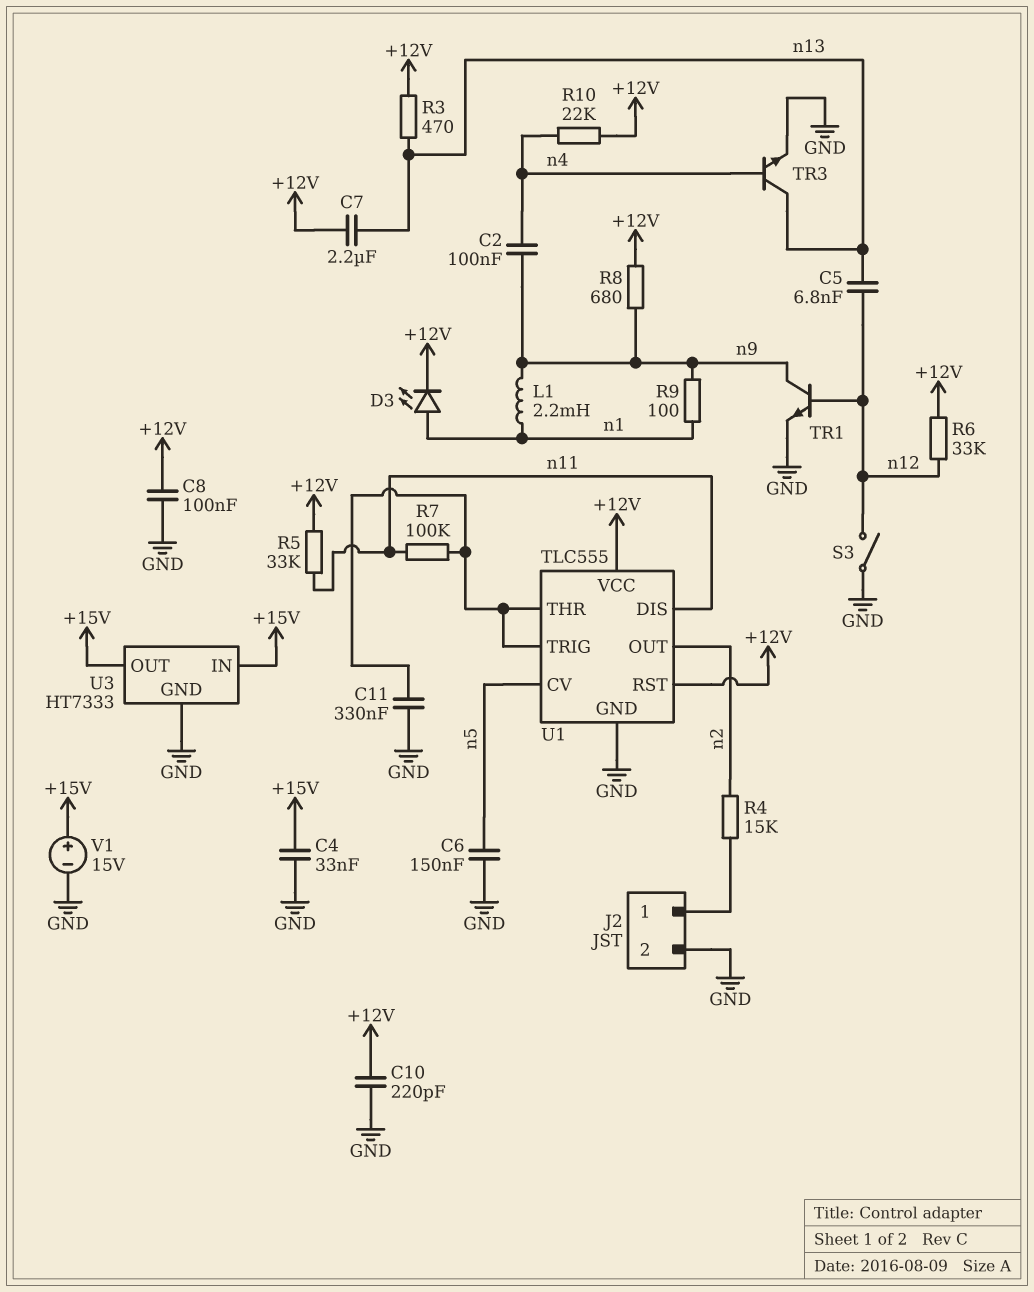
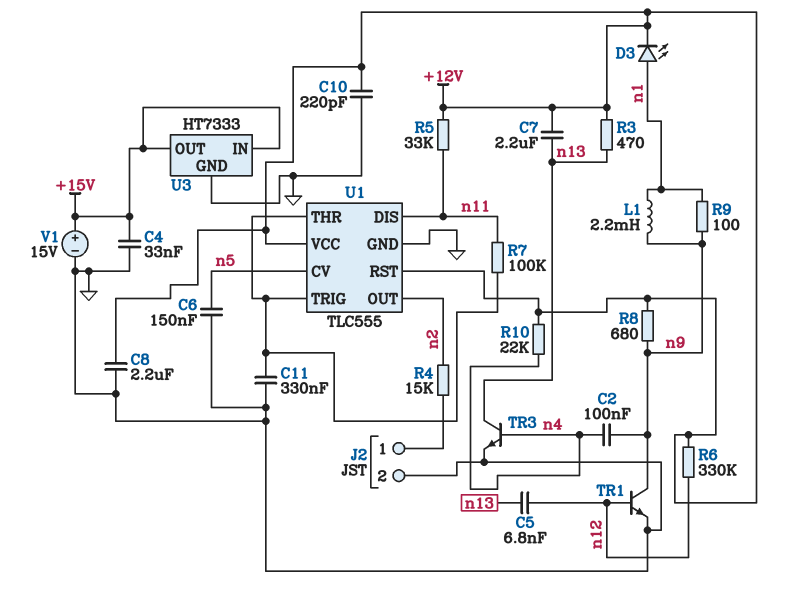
C8: 100nF (+12V, GND) -> 2.2uF (+12V, GND)
R6: 33k (+12V, n12) -> 330k (+12V, n12)
S3: switch (GND, n12) -> none

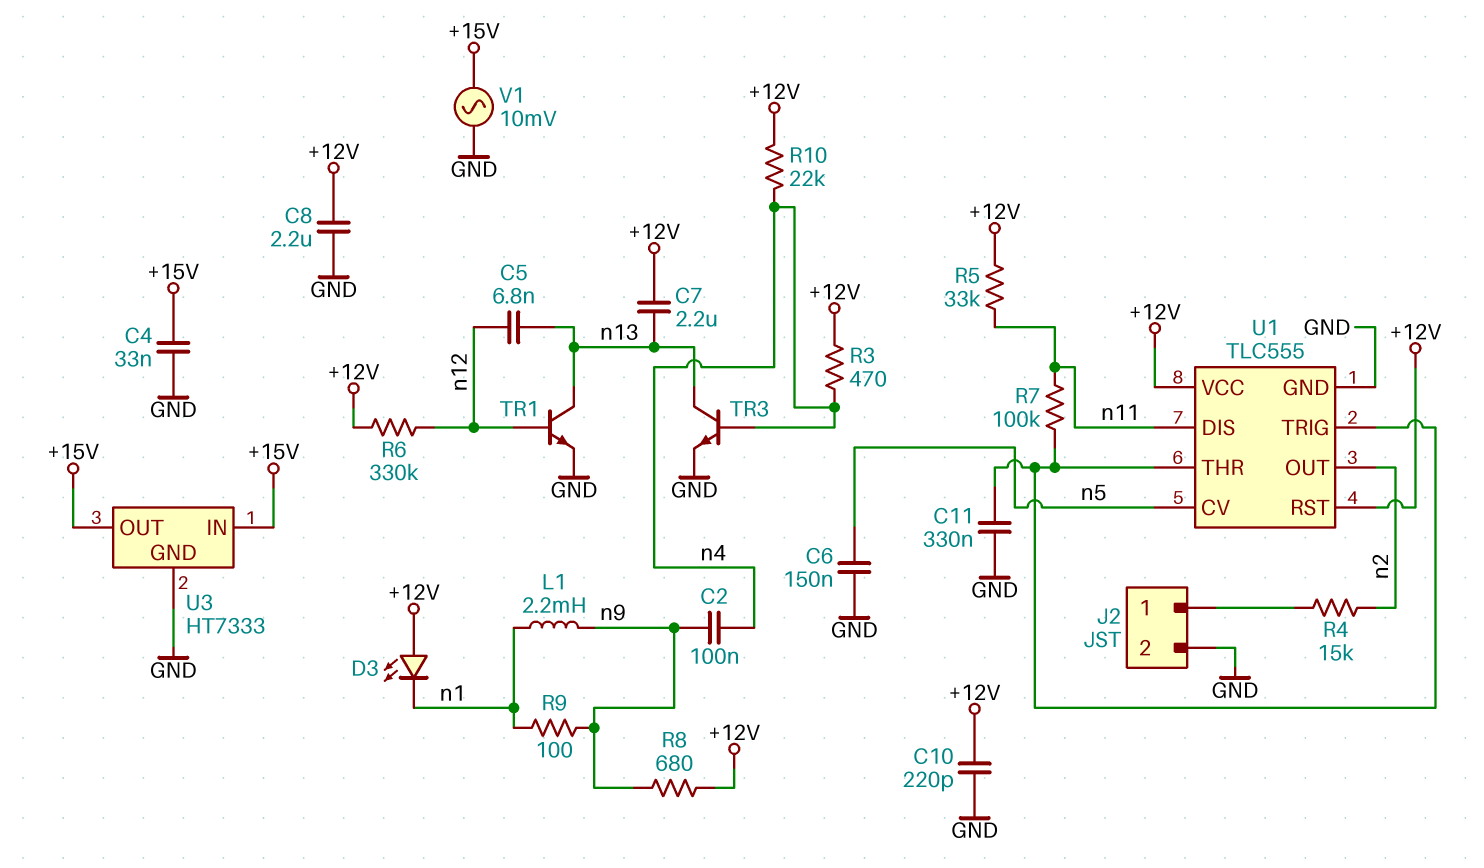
D3: LED (A n1, K +12V) -> LED (A +12V, K n1)
R3: 470 (+12V, n13) -> 470 (+12V, n4)
TR1: NPN (B n12, C n9, E GND) -> NPN (B n12, C n13, E GND)
V1: 15V (plus +15V, minus GND) -> AC 10mV (+15V, GND)

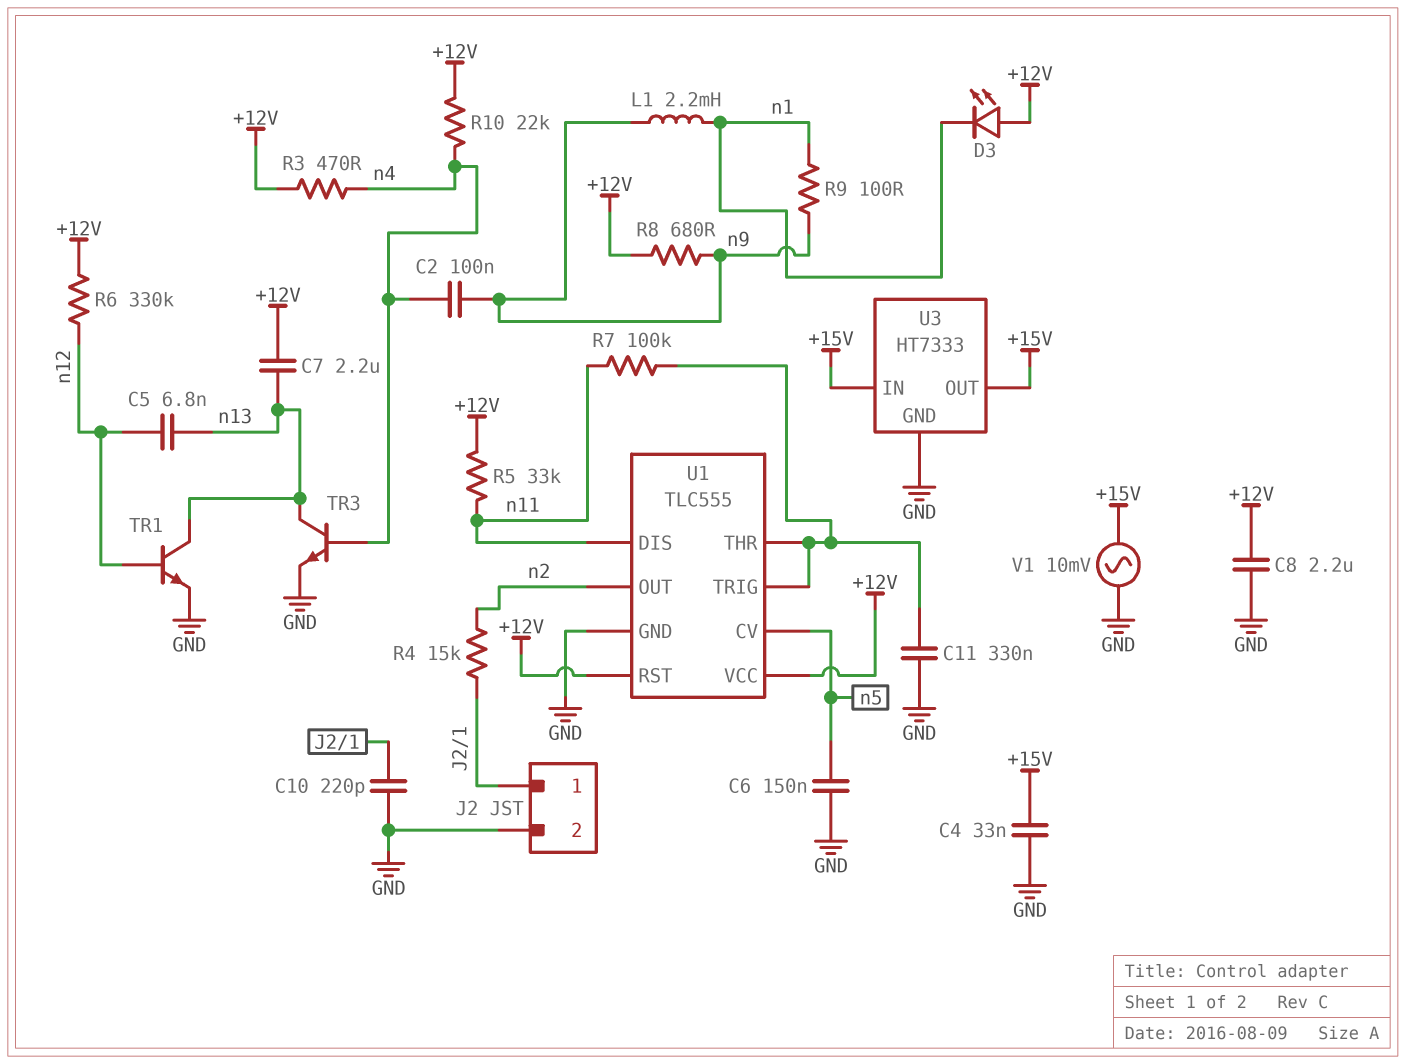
C10: 220pF (+12V, GND) -> 220pF (GND, J2/1)

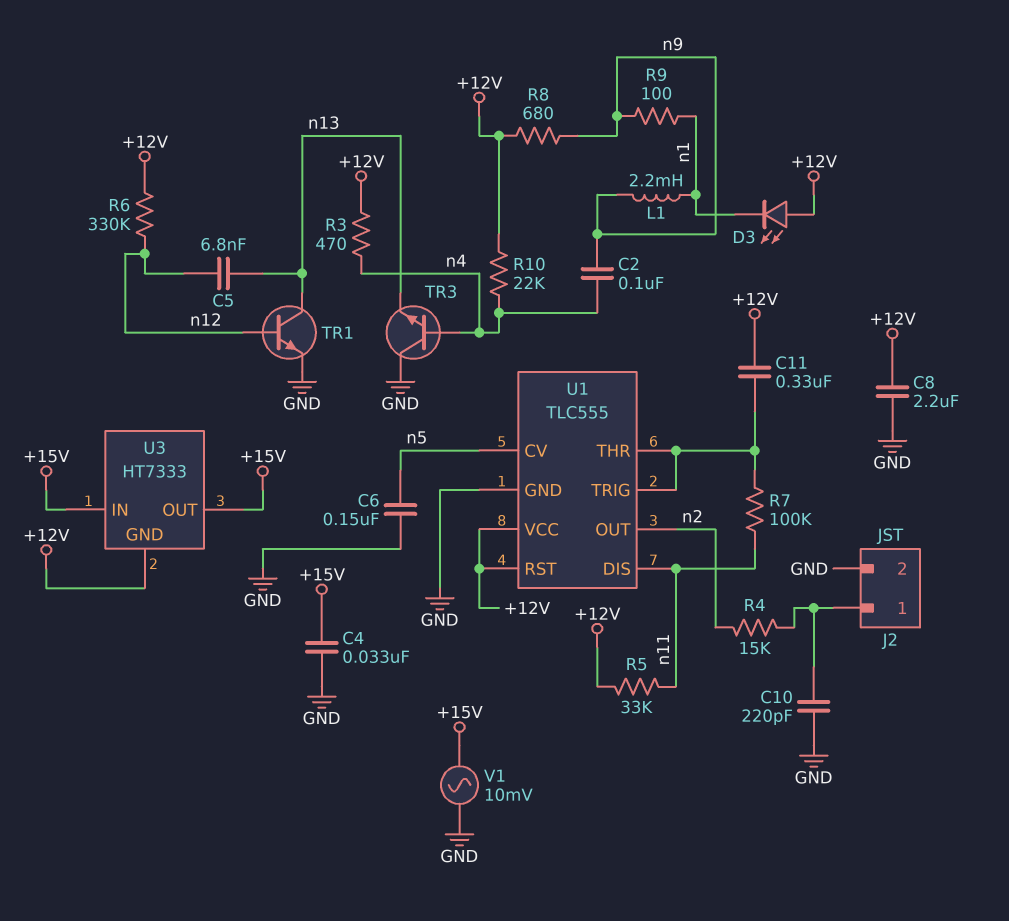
C7: 2.2uF (+12V, n13) -> none
C11: 330nF (GND, U1/THR) -> 330nF (+12V, U1/THR)
TR3: NPN (B n4, C n13, E GND) -> NPN (B n4, C GND, E n13)
U3 pin GND: GND -> +12V

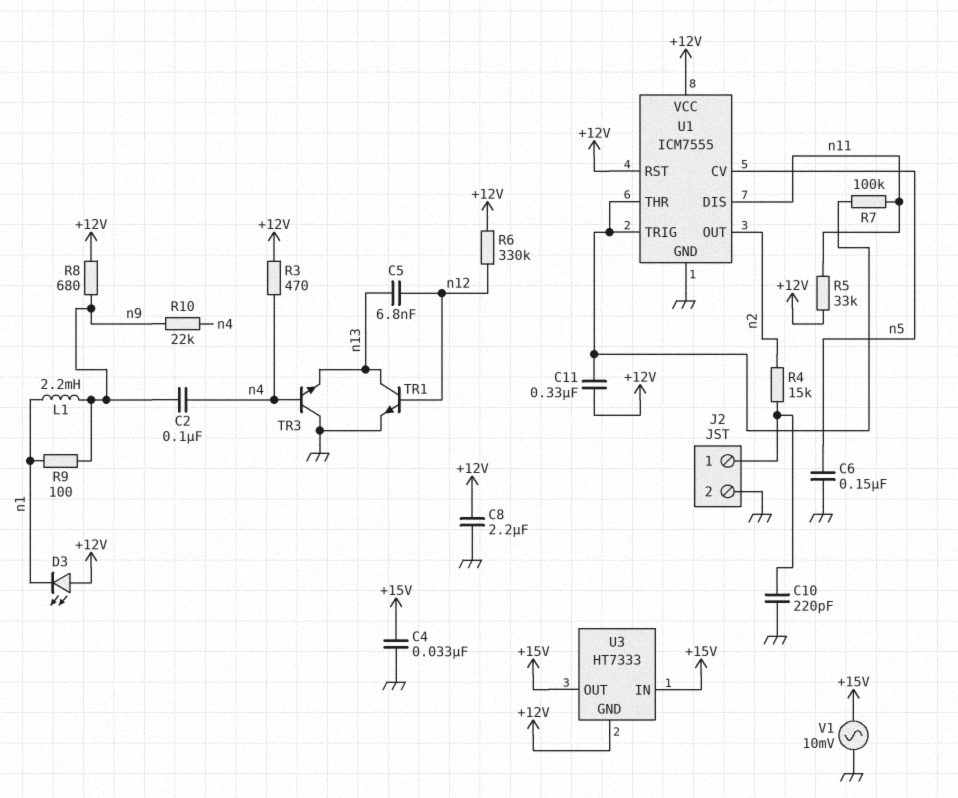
R10: 22k (+12V, n4) -> 22k (n4, n9)
U1: TLC555 -> ICM7555

